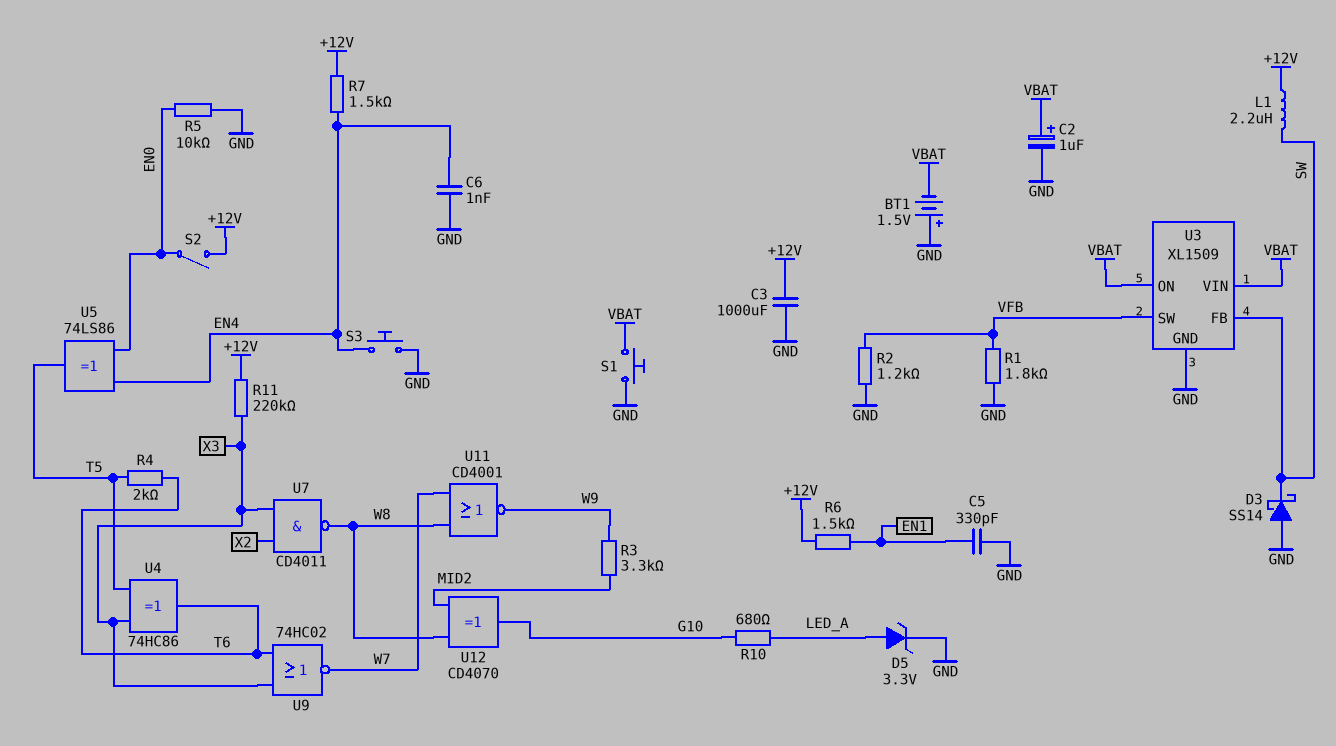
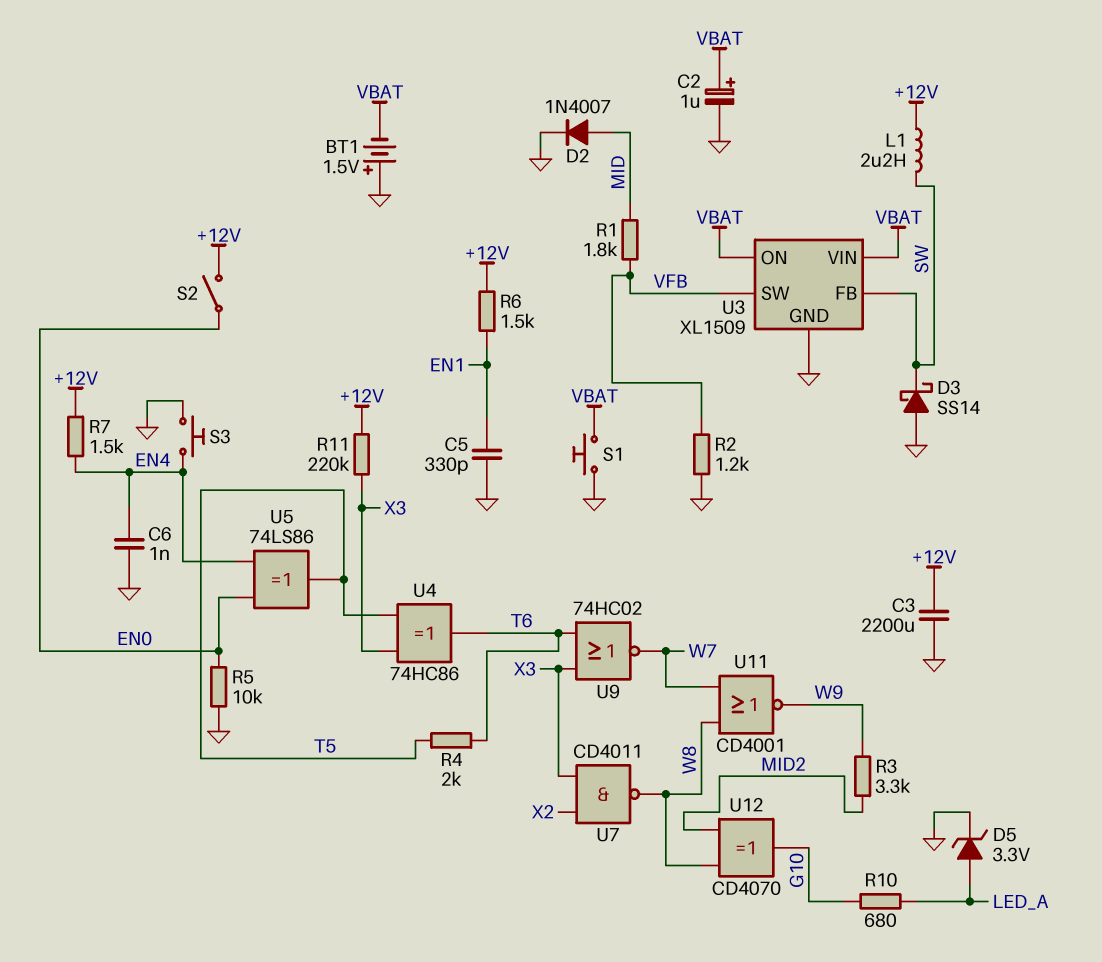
C3: 1000uF (+12V, GND) -> 2200uF (+12V, GND)
D2: none -> diode 1N4007 (A MID, K GND)
R1: 1.8k (GND, VFB) -> 1.8k (MID, VFB)

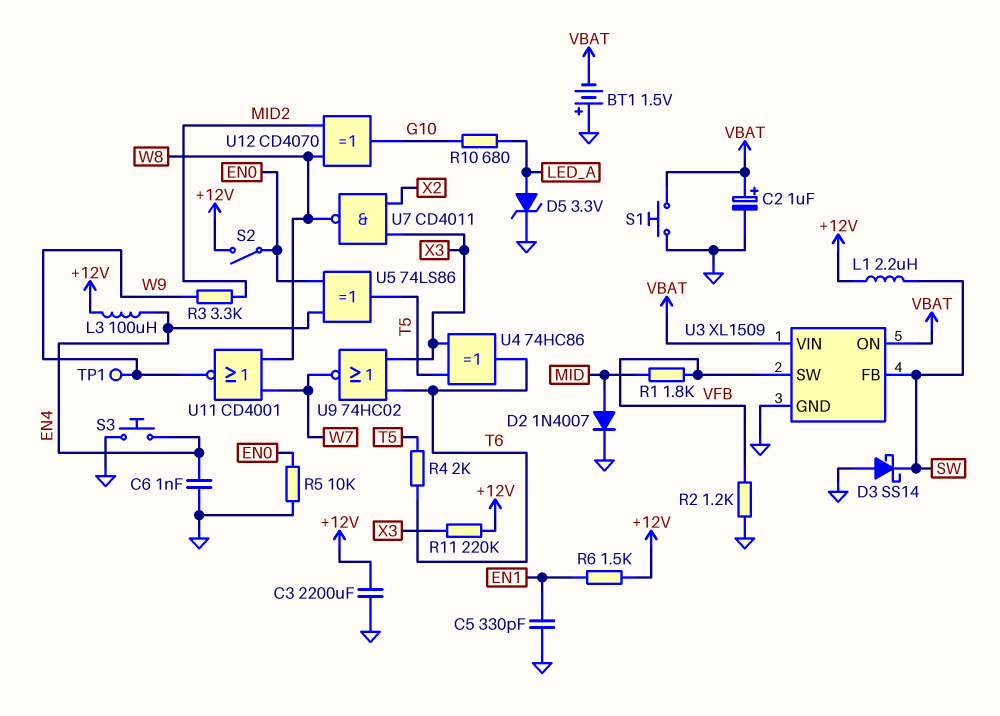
L3: none -> 100uH (+12V, EN4)
R7: 1.5k (+12V, EN4) -> none
TP1: none -> test point (W9)

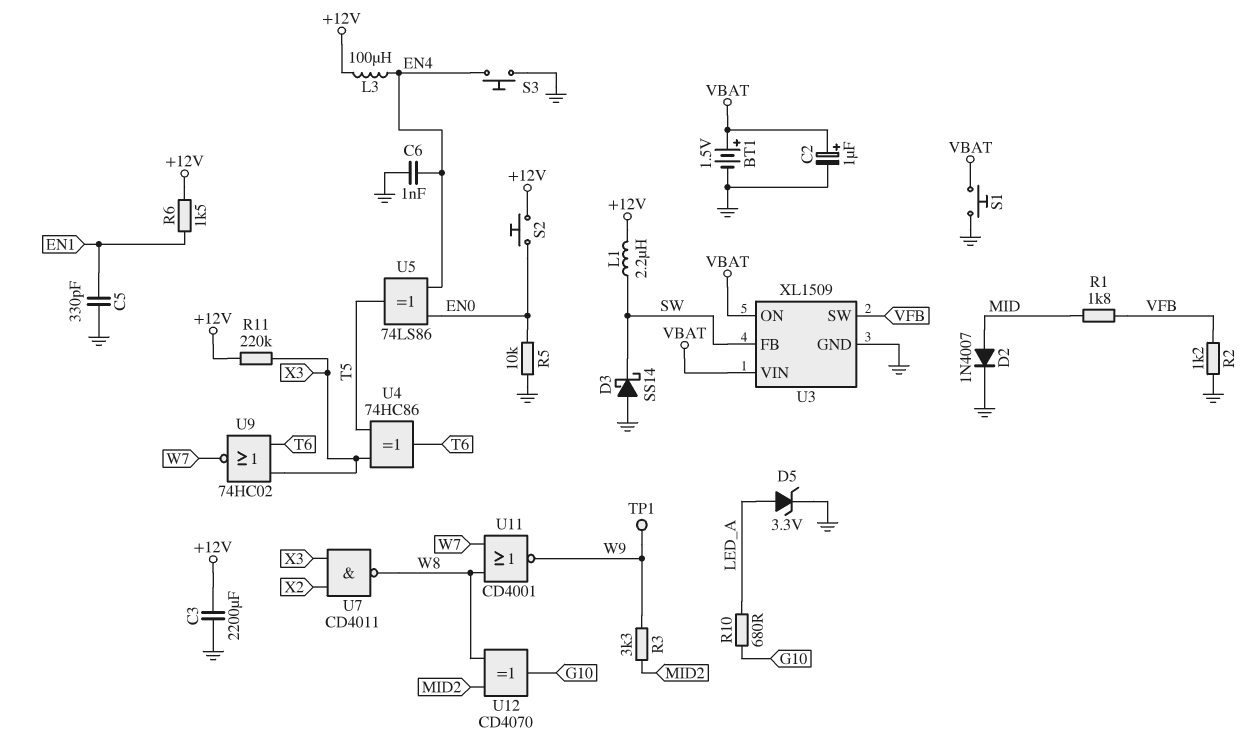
BT1: 1.5V (plus GND, minus VBAT) -> 1.5V (plus VBAT, minus GND)
R4: 2k (T5, T6) -> none
S2: switch (+12V, EN0) -> button (+12V, EN0)

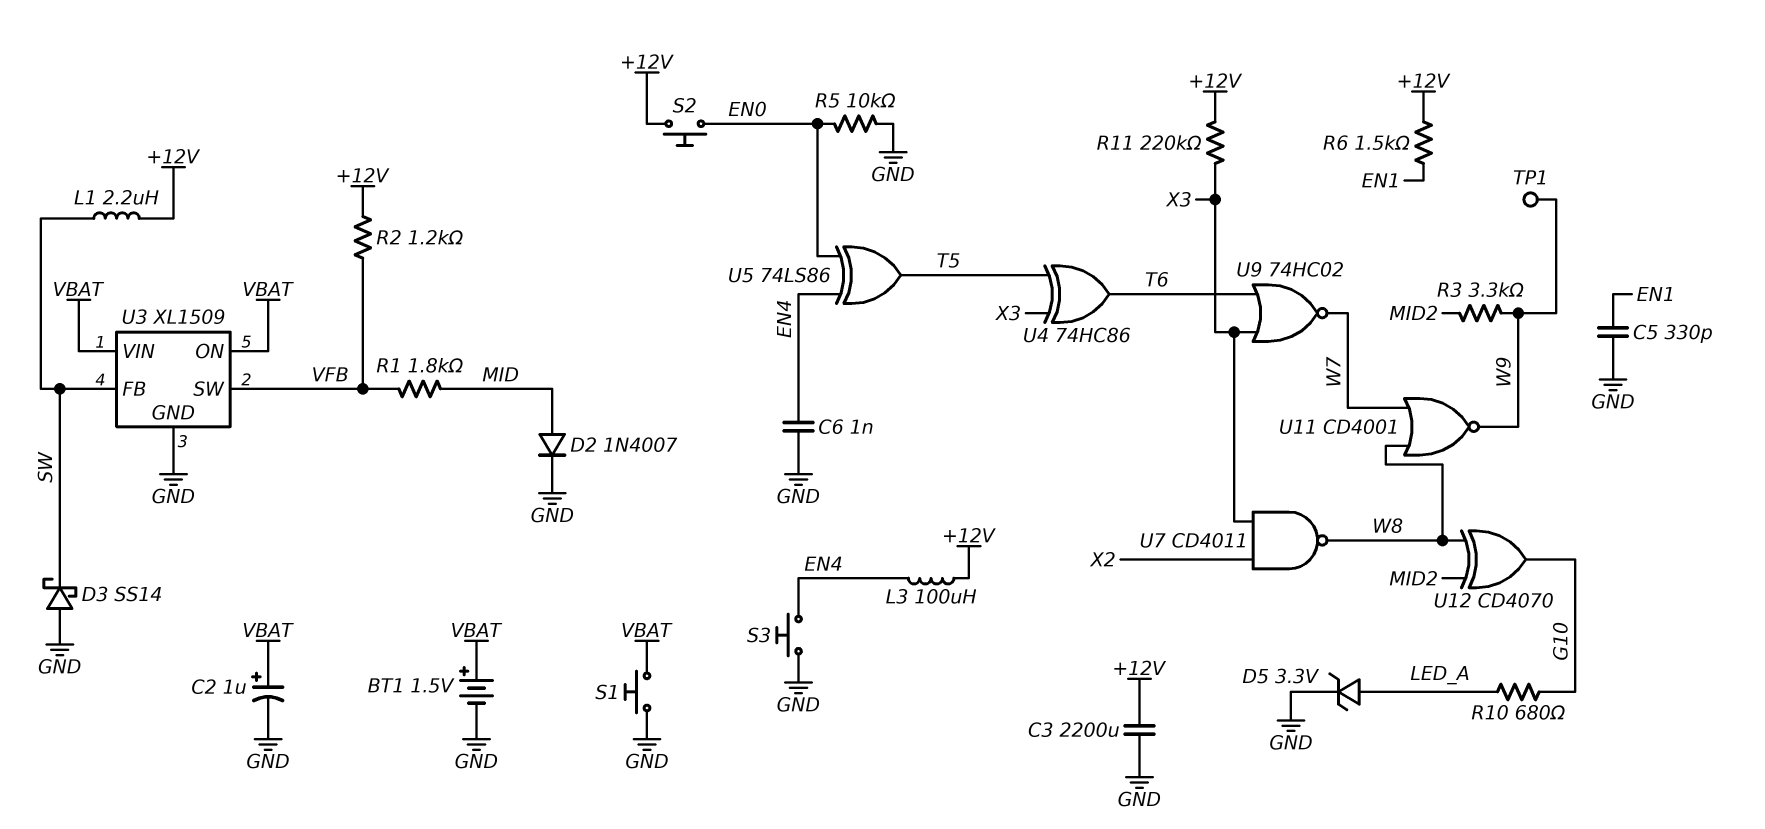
R2: 1.2k (GND, VFB) -> 1.2k (+12V, VFB)

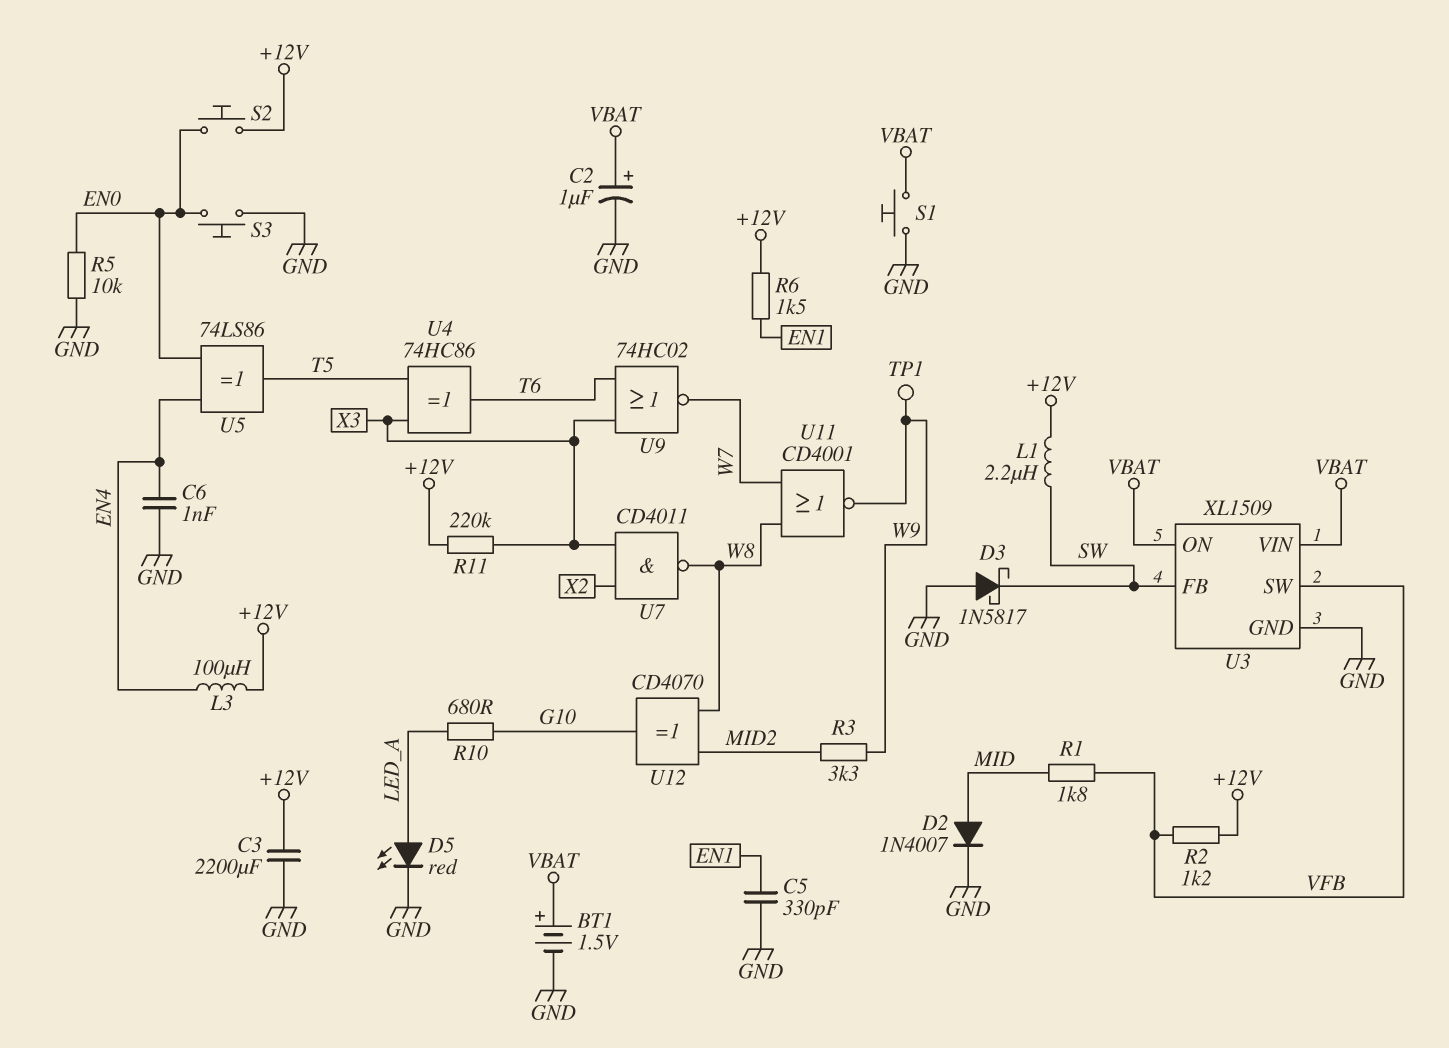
D3: schottky SS14 (A GND, K SW) -> schottky 1N5817 (A GND, K SW)
D5: zener 3.3V (A LED_A, K GND) -> LED red (A LED_A, K GND)
S3: button (EN4, GND) -> button (EN0, GND)

